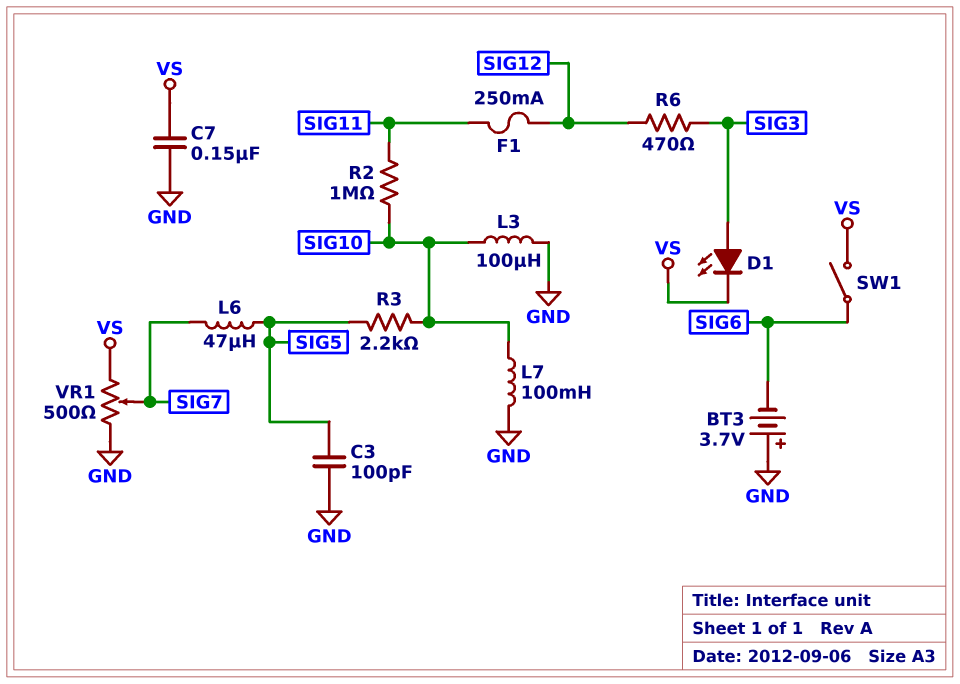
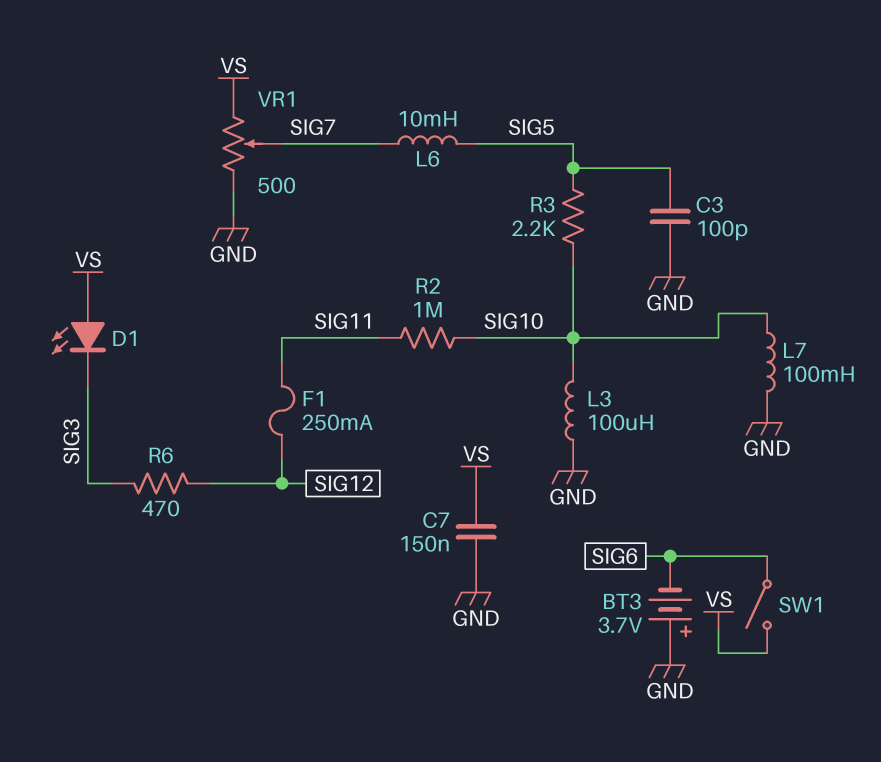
D1: LED (A SIG3, K VS) -> LED (A VS, K SIG3)
L6: 47uH (SIG5, SIG7) -> 10mH (SIG5, SIG7)

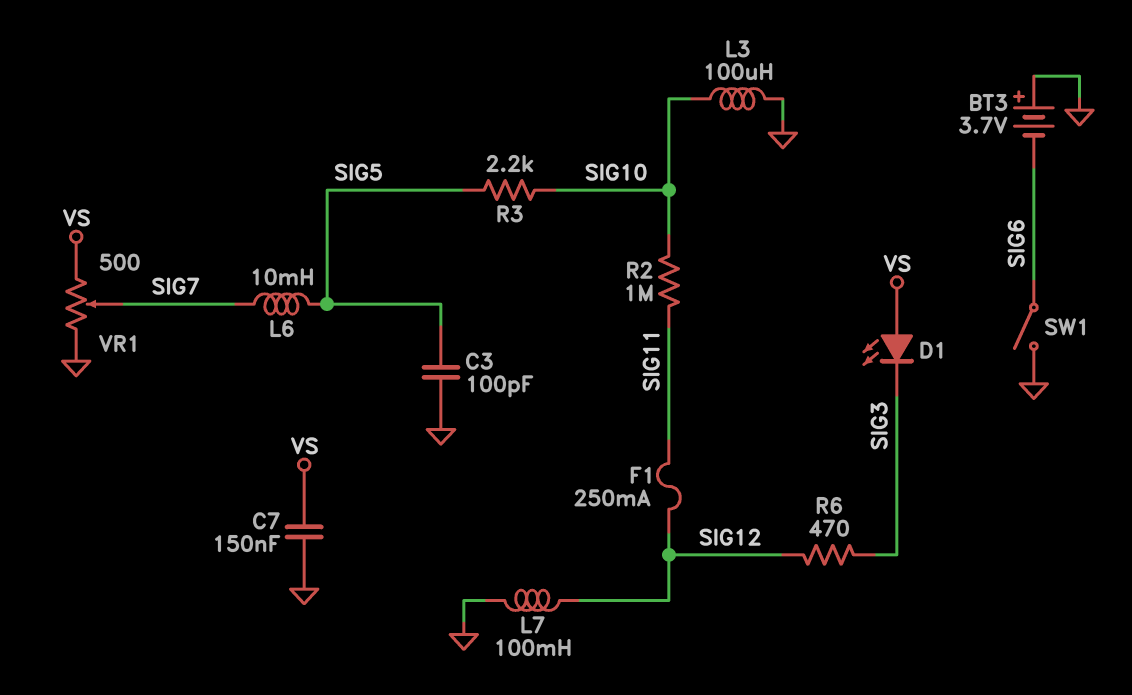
L7: 100mH (GND, SIG10) -> 100mH (GND, SIG12)
SW1: switch (SIG6, VS) -> switch (GND, SIG6)

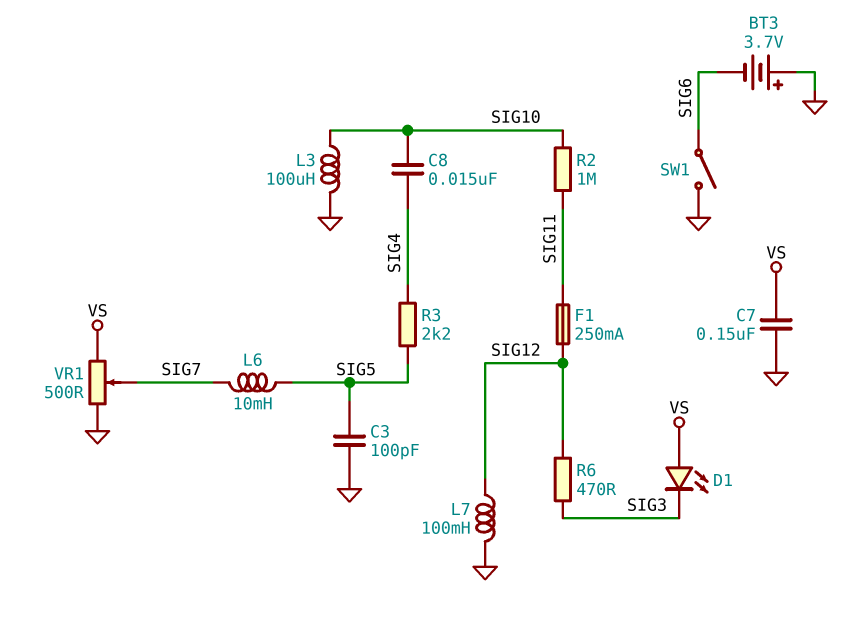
C8: none -> 15nF (SIG4, SIG10)
R3: 2.2k (SIG5, SIG10) -> 2.2k (SIG4, SIG5)

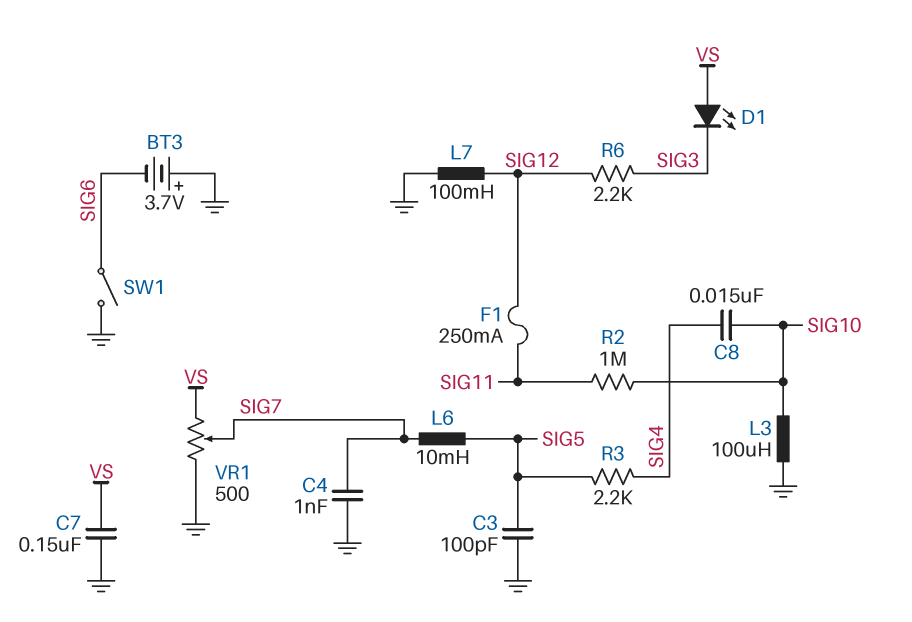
C4: none -> 1nF (GND, SIG7)
R6: 470 (SIG3, SIG12) -> 2.2k (SIG3, SIG12)

